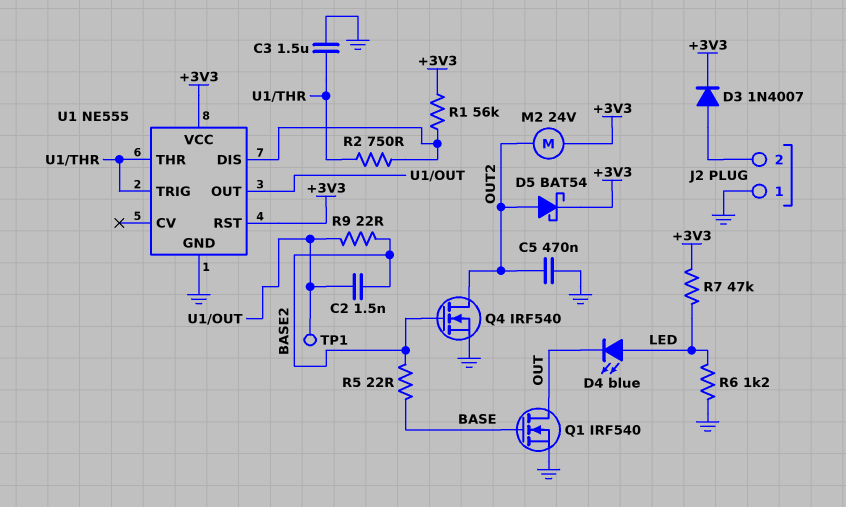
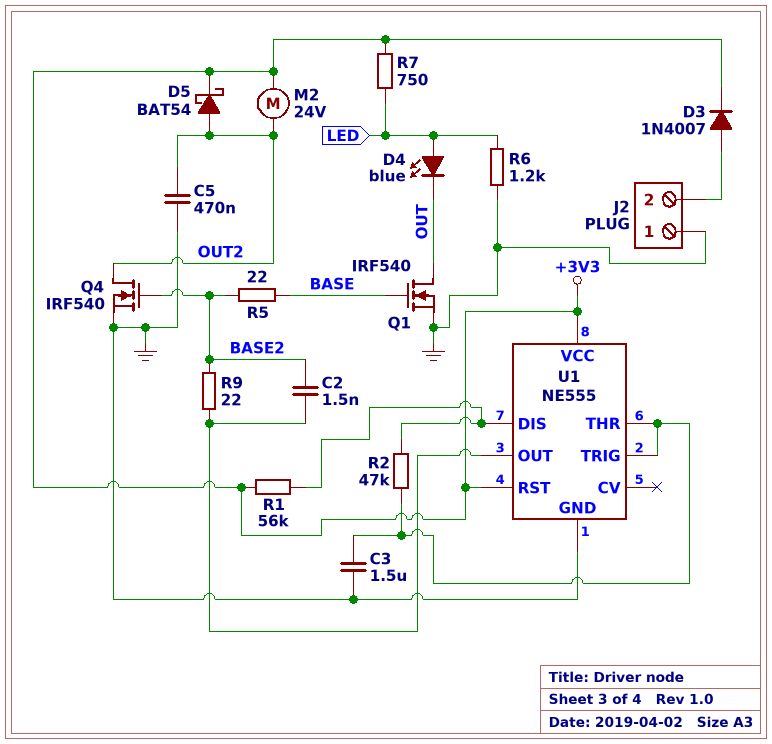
R2: 750 (U1/DIS, U1/THR) -> 47k (U1/DIS, U1/THR)
R7: 47k (+3V3, LED) -> 750 (+3V3, LED)
TP1: test point (U1/OUT) -> none

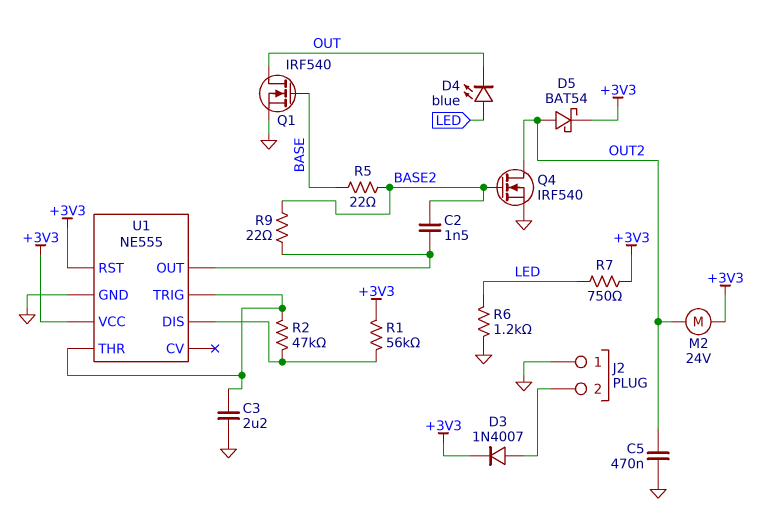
C3: 1.5uF (GND, U1/THR) -> 2.2uF (GND, U1/THR)

